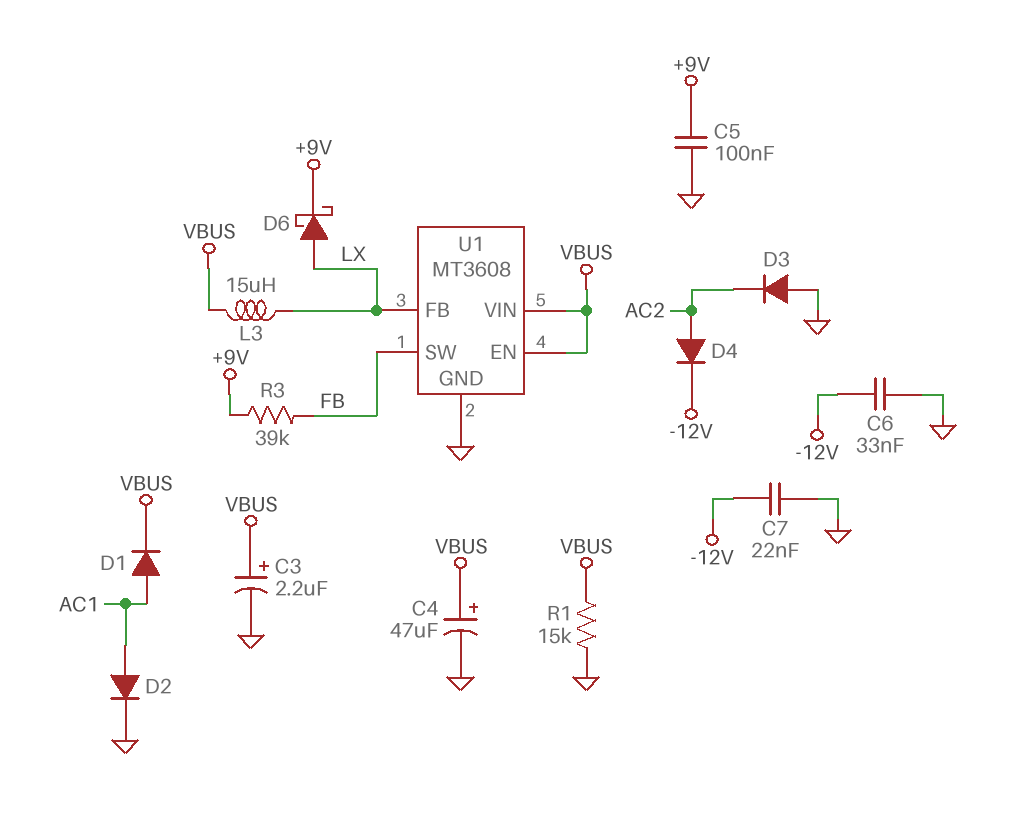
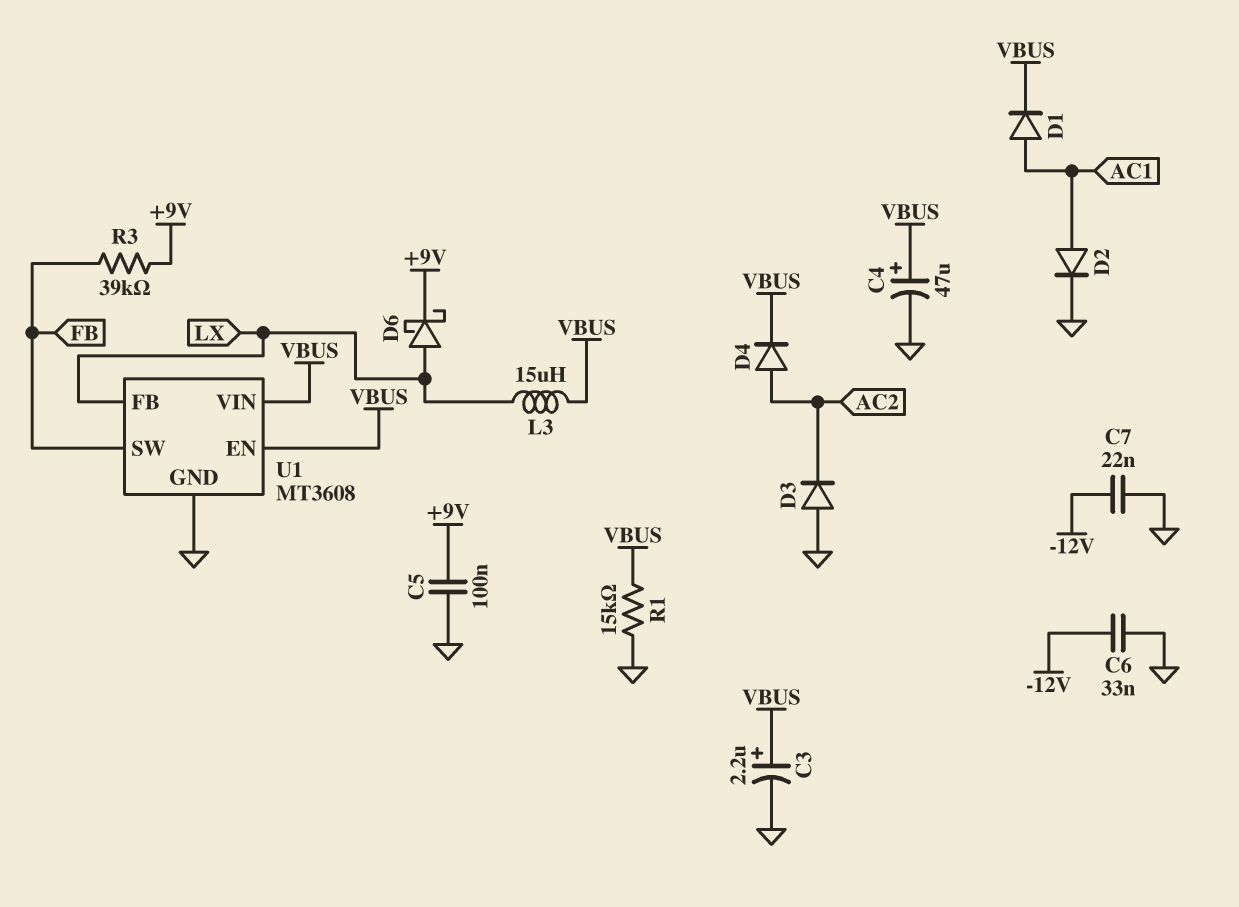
D4: diode (A AC2, K -12V) -> diode (A AC2, K VBUS)

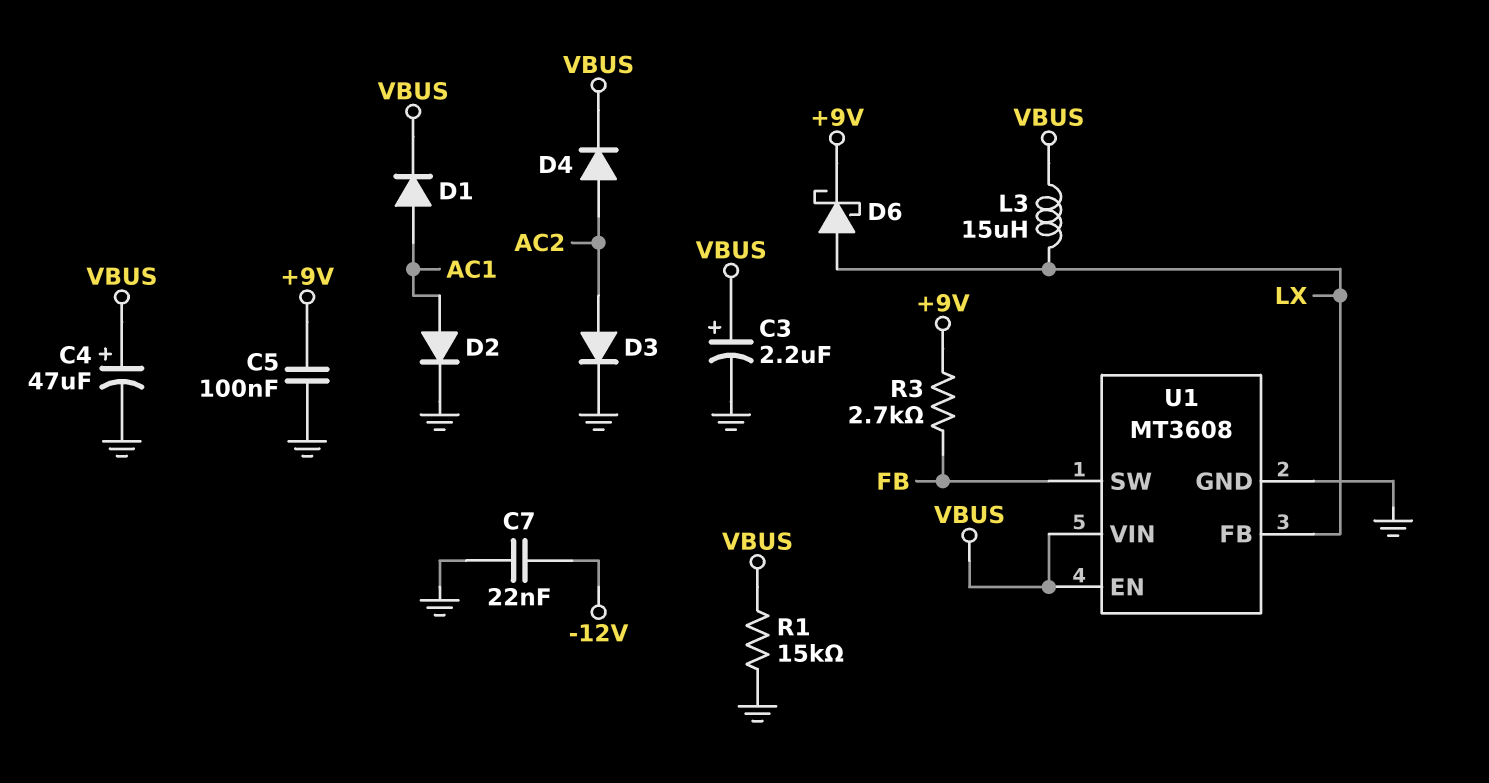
C6: 33nF (-12V, GND) -> none
D3: diode (A GND, K AC2) -> diode (A AC2, K GND)
R3: 39k (+9V, FB) -> 2.7k (+9V, FB)

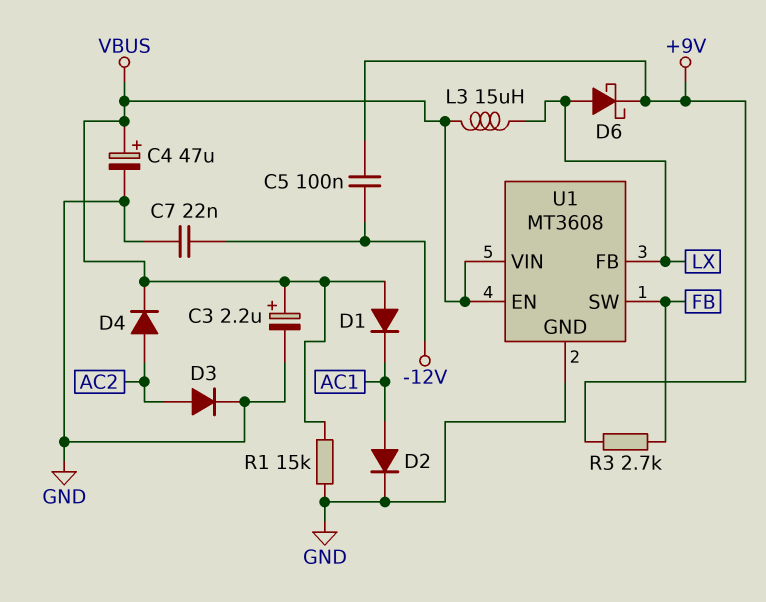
C5: 100nF (+9V, GND) -> 100nF (+9V, -12V)
D1: diode (A AC1, K VBUS) -> diode (A VBUS, K AC1)

